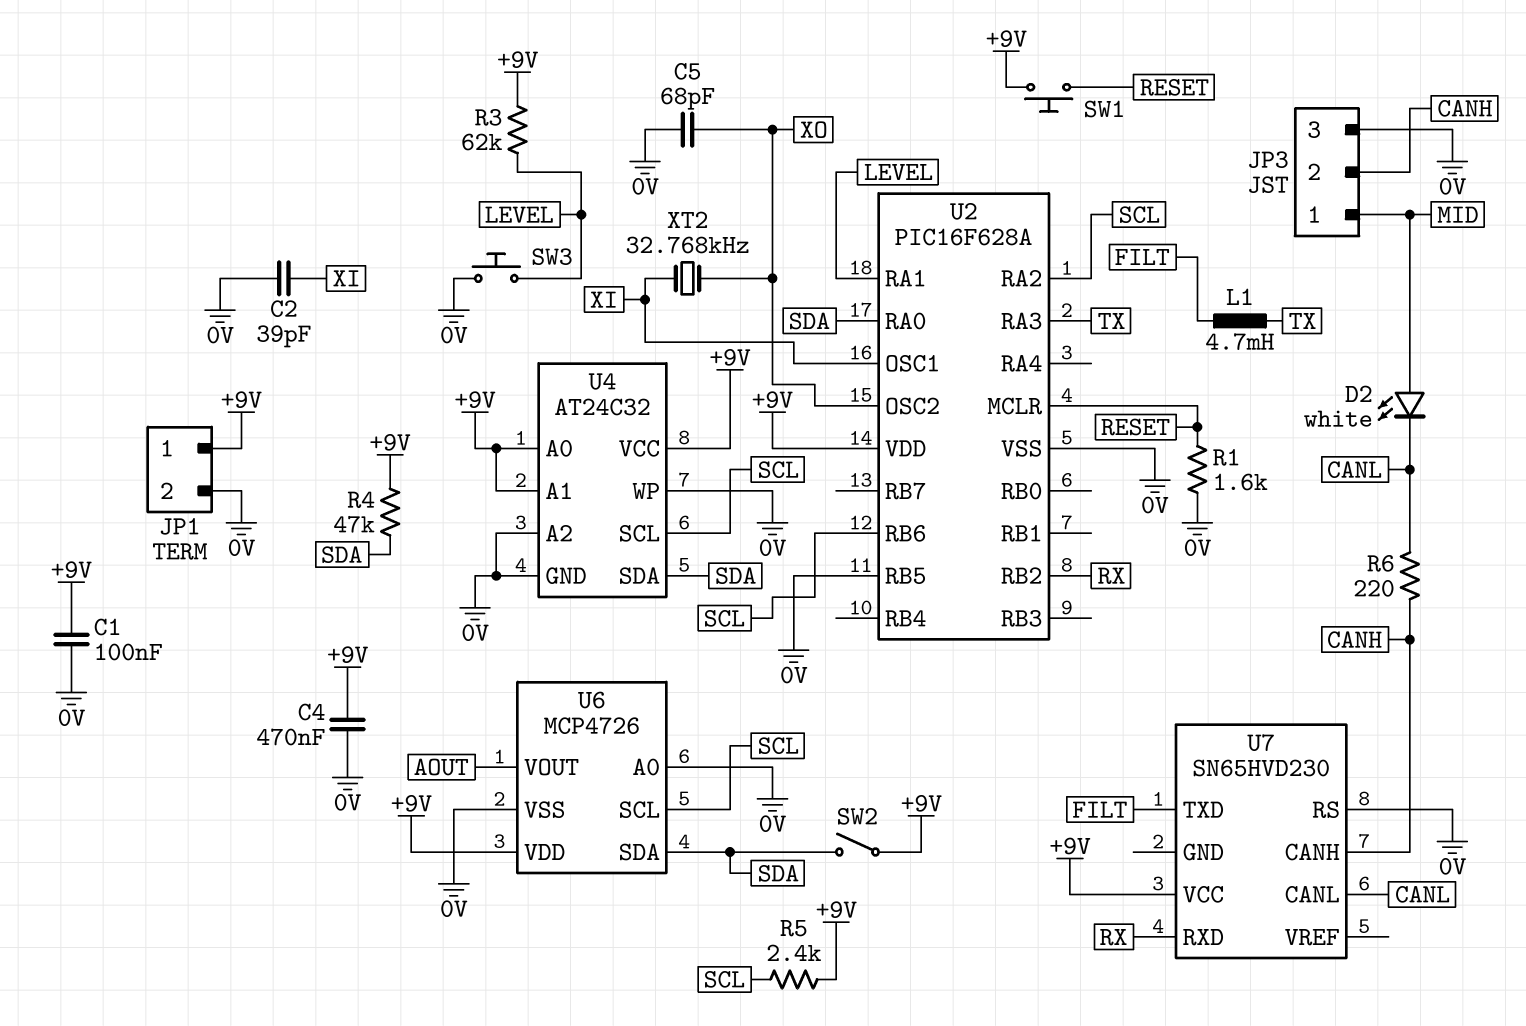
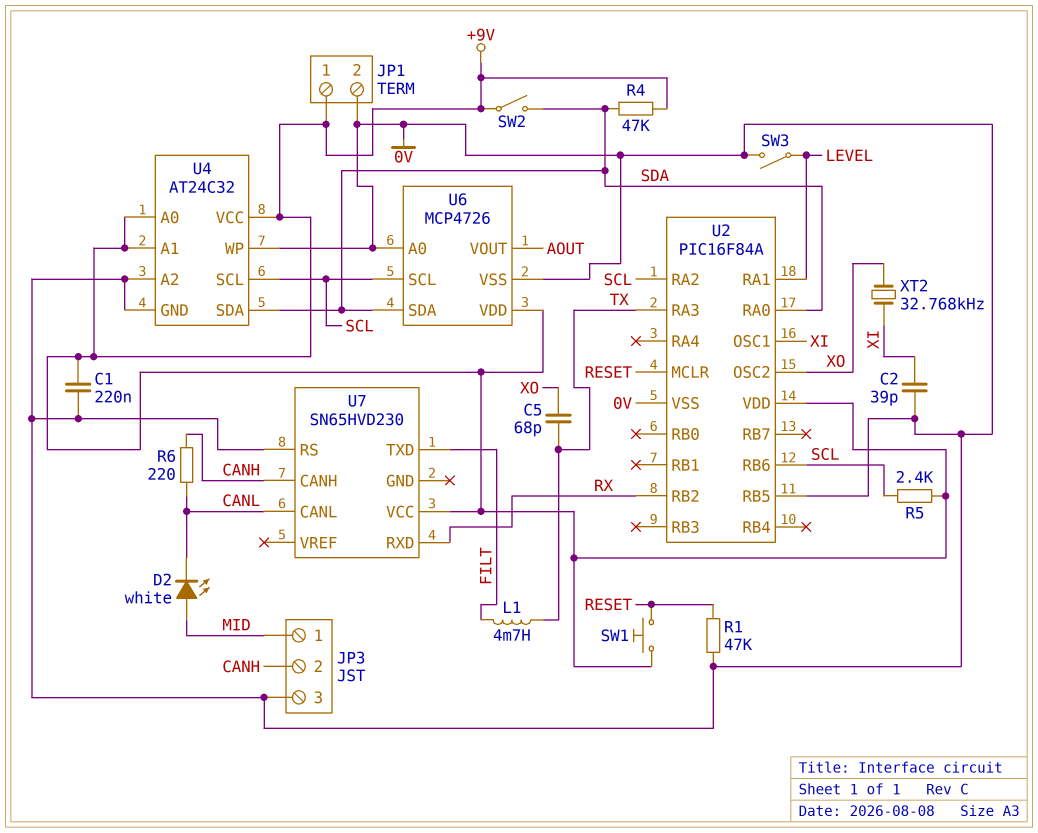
C1: 100nF (+9V, 0V) -> 220nF (+9V, 0V)
C4: 470nF (+9V, 0V) -> none
C5: 68pF (0V, XO) -> 68pF (TX, XO)
R1: 1.6k (0V, RESET) -> 47k (0V, RESET)
R3: 62k (+9V, LEVEL) -> none
SW3: button (0V, LEVEL) -> switch (0V, LEVEL)
U2: PIC16F628A -> PIC16F84A

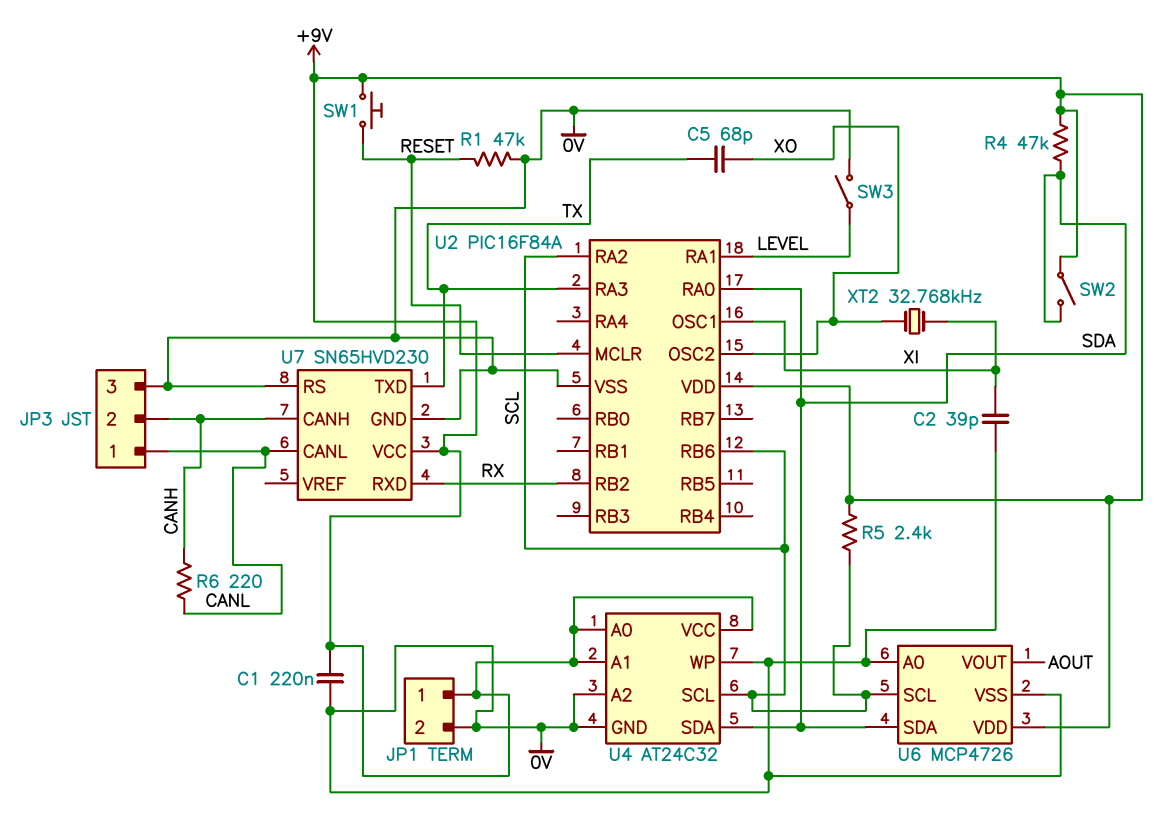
D2: LED white (A MID, K CANL) -> none
JP3 pin 1: MID -> CANL
L1: 4.7mH (FILT, TX) -> none
U2 pin RB5: 0V -> none
U7 pin GND: none -> 0V
U7 pin TXD: FILT -> TX

